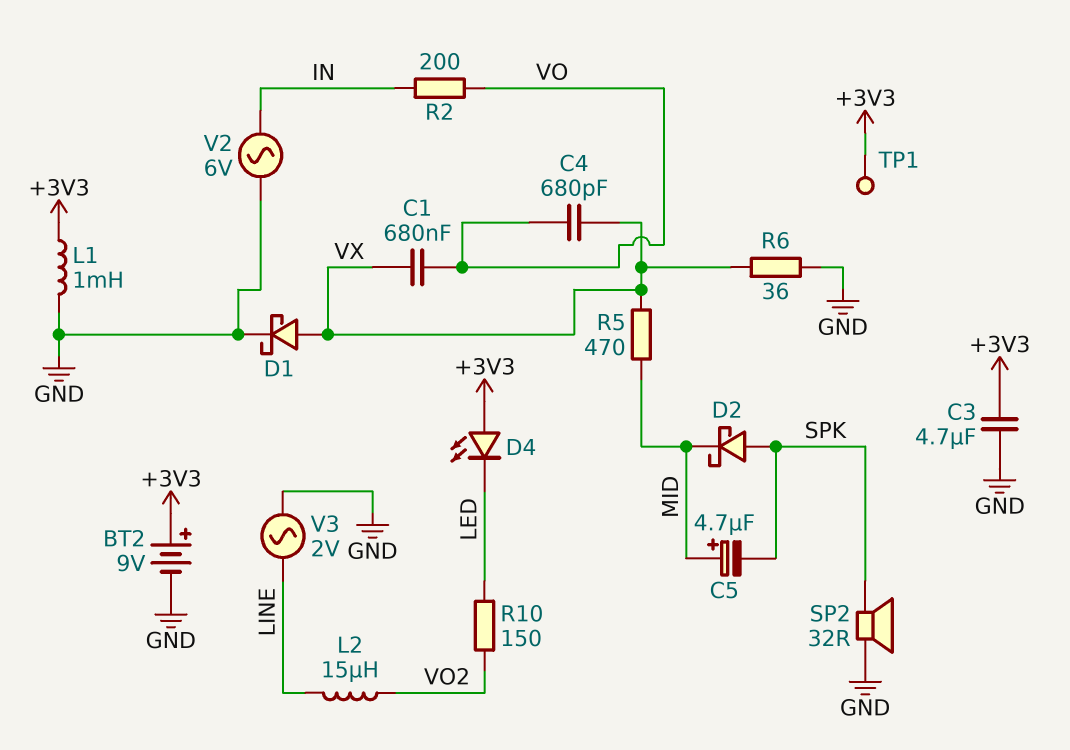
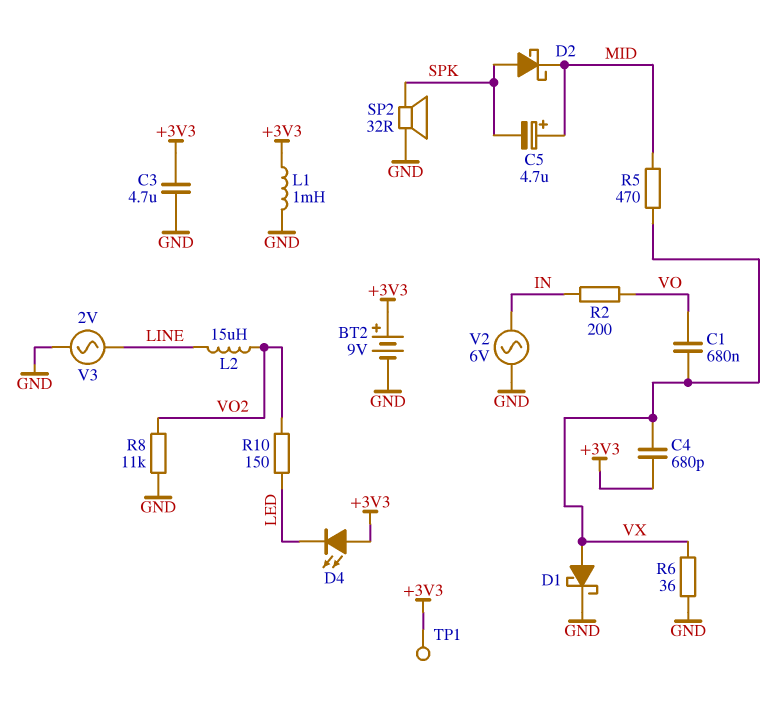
C4: 680pF (VO, VX) -> 680pF (+3V3, VX)
R8: none -> 11k (GND, VO2)

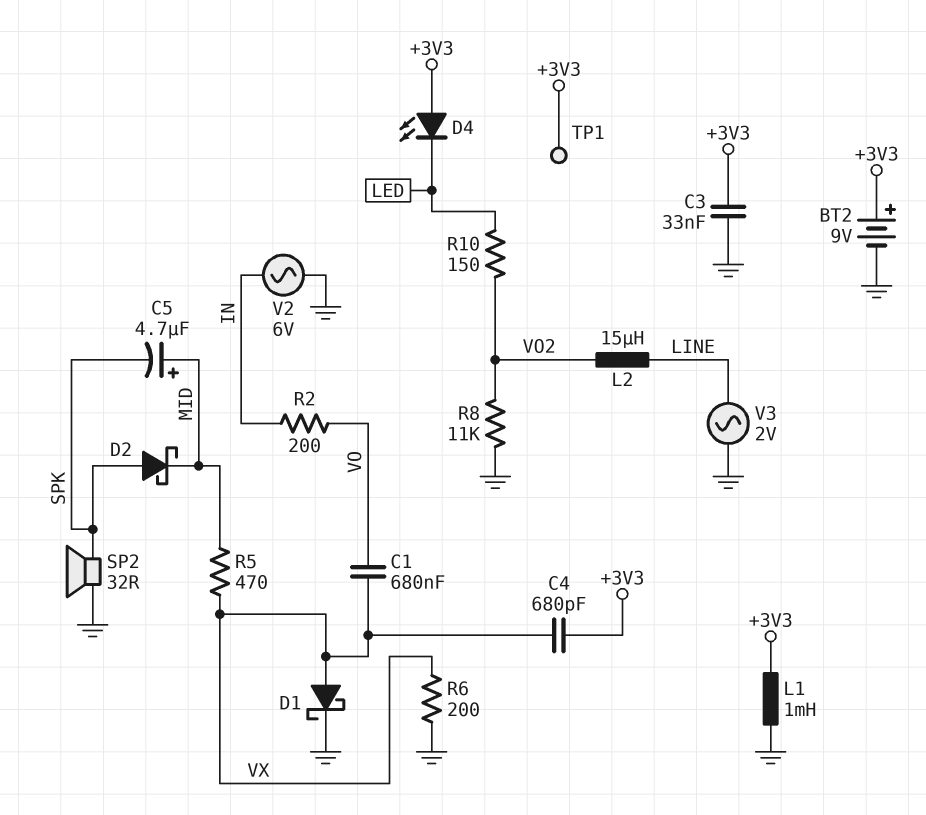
C3: 4.7uF (+3V3, GND) -> 33nF (+3V3, GND)
R6: 36 (GND, VX) -> 200 (GND, VX)

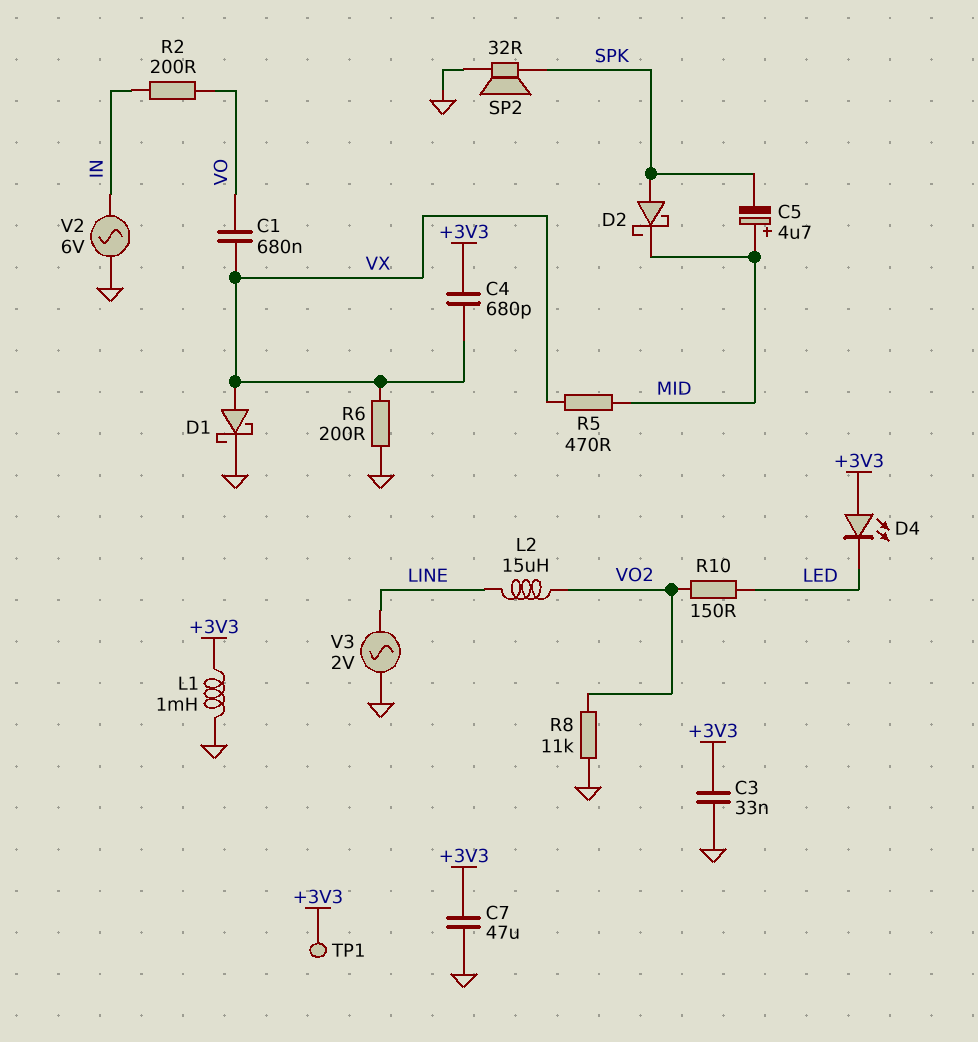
BT2: 9V (plus +3V3, minus GND) -> none
C7: none -> 47uF (+3V3, GND)

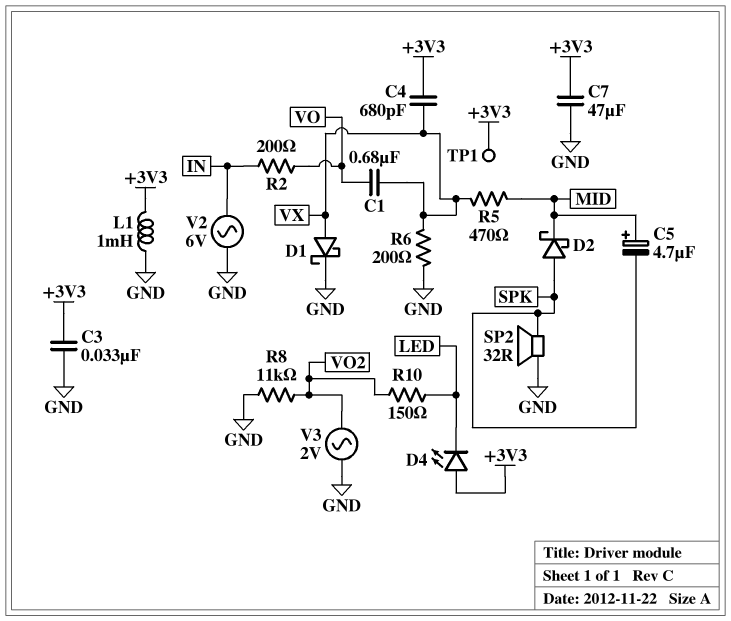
L2: 15uH (LINE, VO2) -> none
V3: AC 2V (GND, LINE) -> AC 2V (GND, VO2)

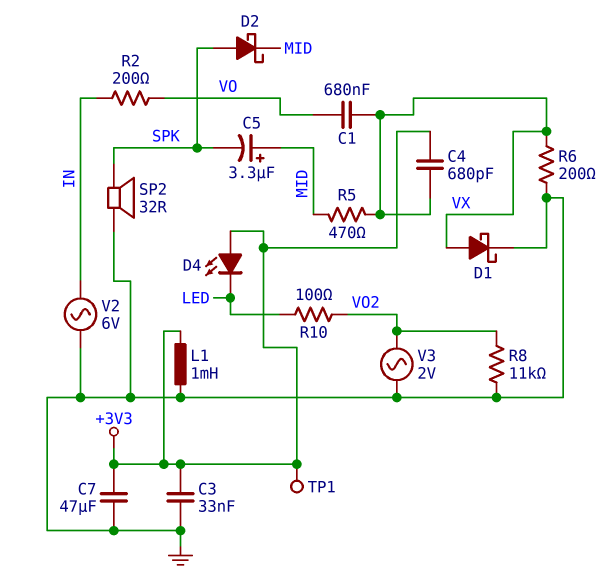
C5: 4.7uF (plus MID, minus SPK) -> 3.3uF (plus MID, minus SPK)
R10: 150 (LED, VO2) -> 100 (LED, VO2)

